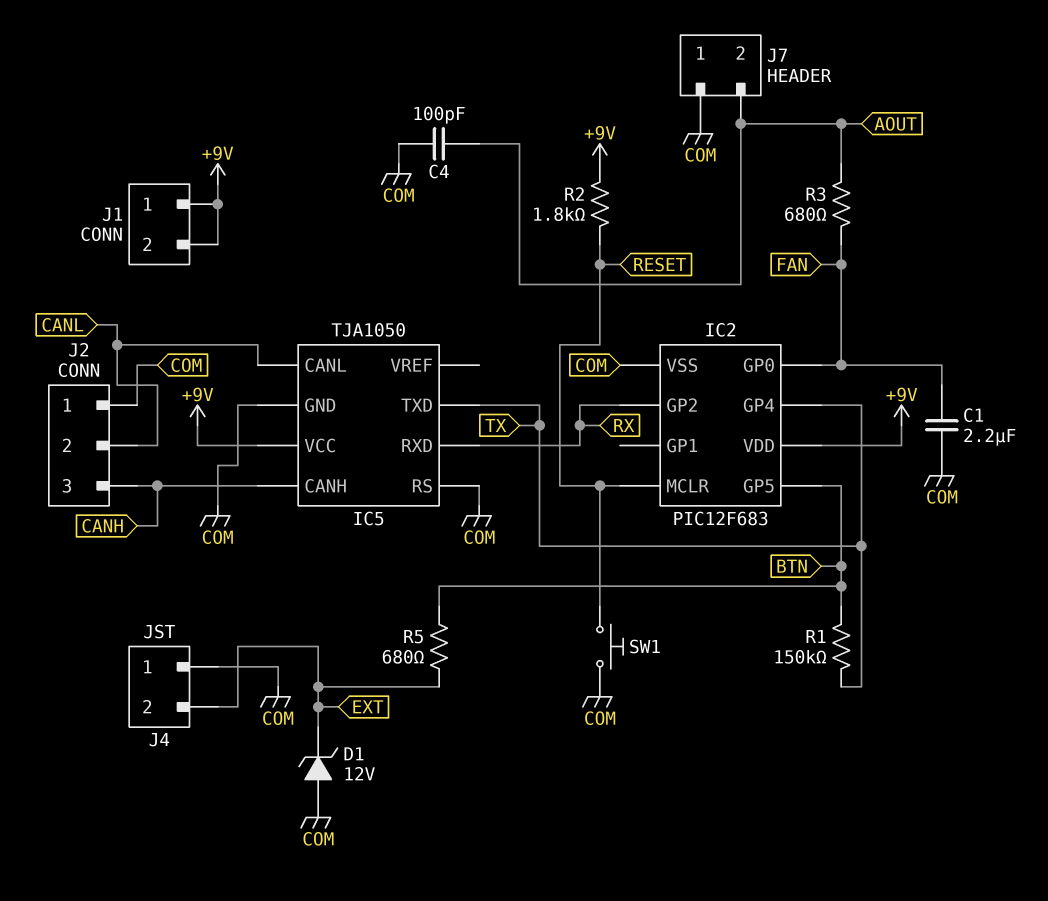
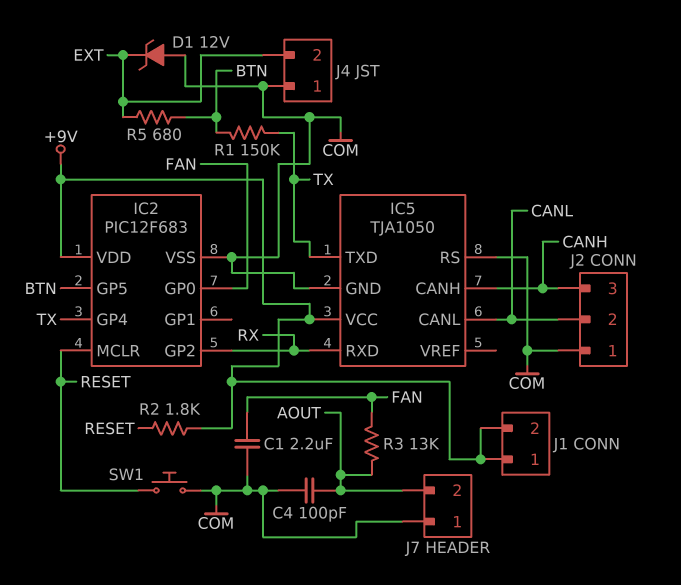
R3: 680 (AOUT, FAN) -> 13k (AOUT, FAN)

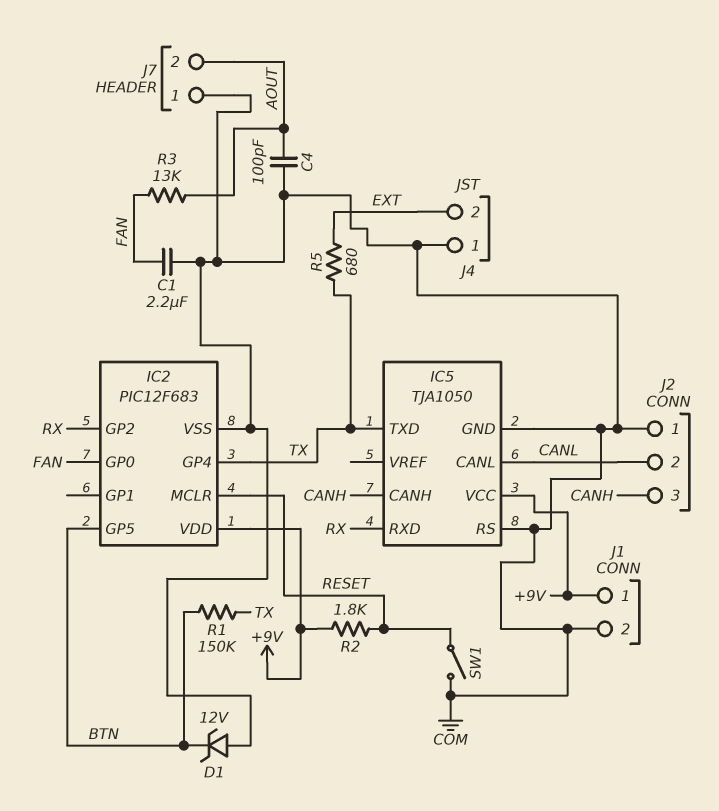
D1: zener 12V (A COM, K EXT) -> zener 12V (A COM, K BTN)
J1 pin 2: +9V -> COM
R5: 680 (BTN, EXT) -> 680 (EXT, TX)
SW1: button (COM, RESET) -> switch (COM, RESET)

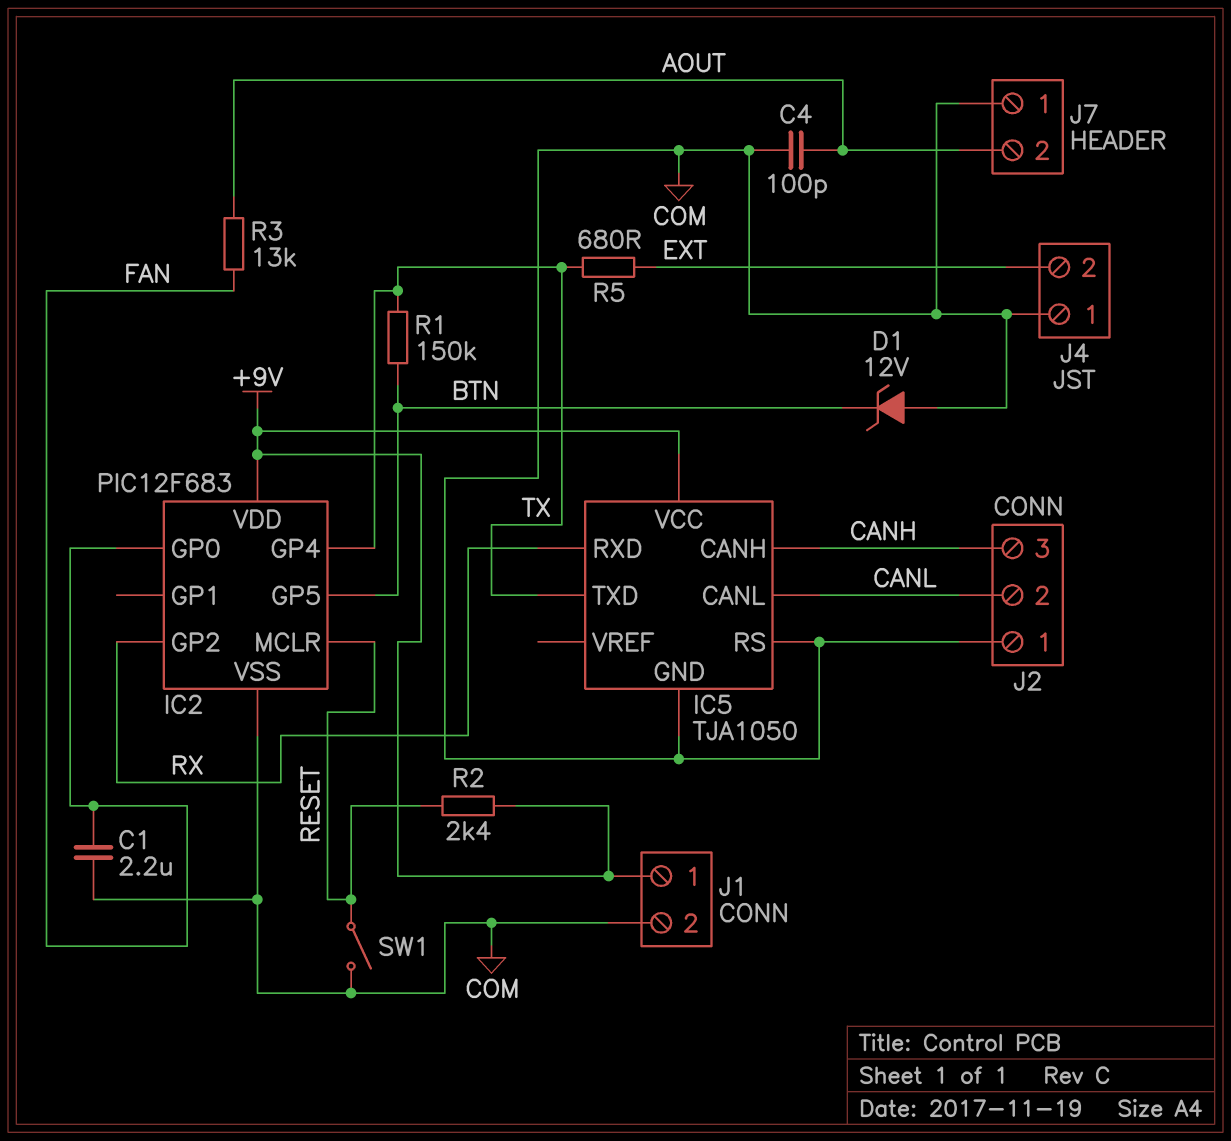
R2: 1.8k (+9V, RESET) -> 2.4k (+9V, RESET)

